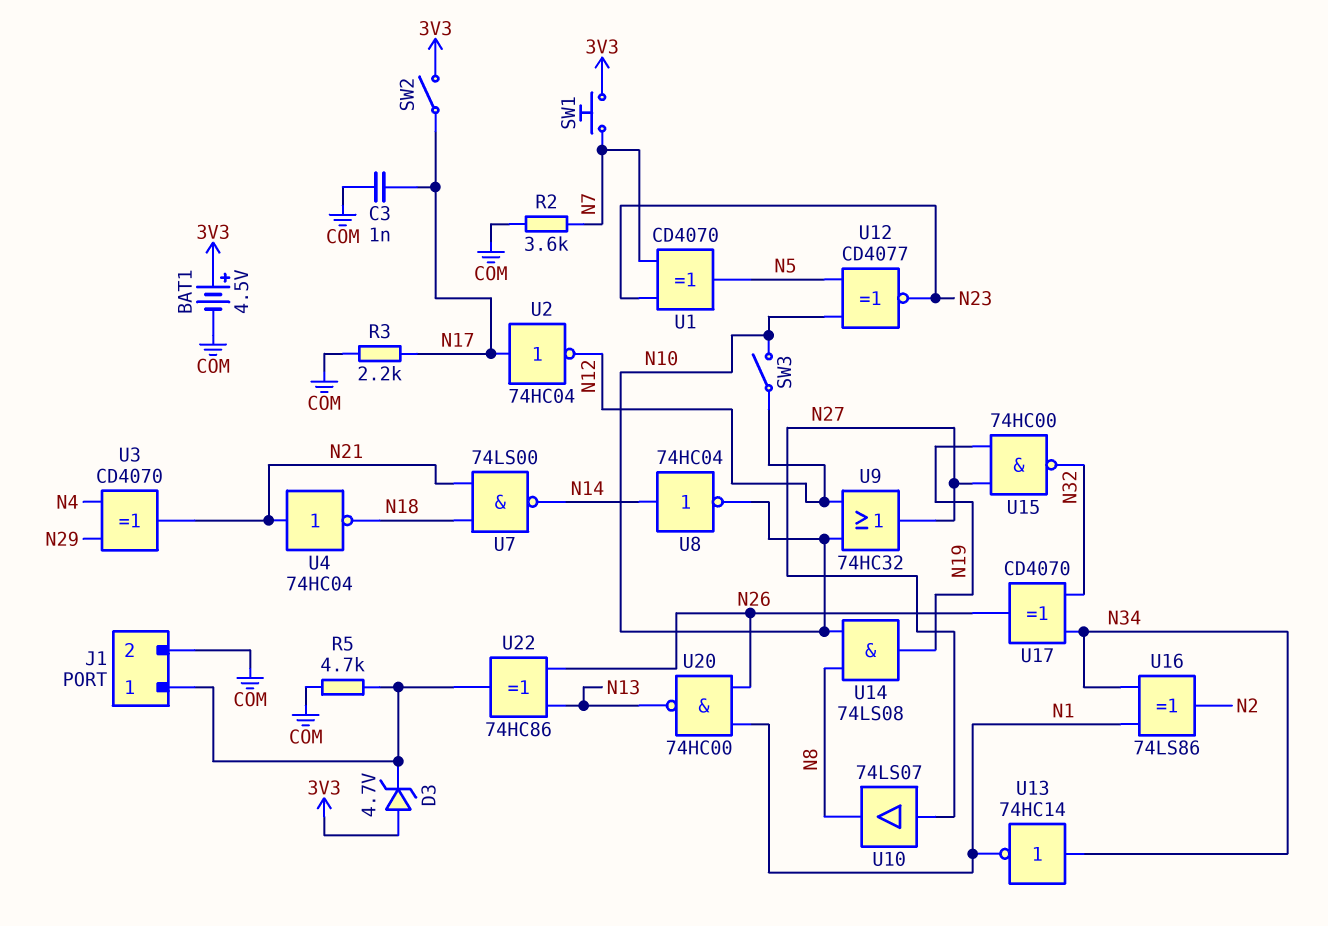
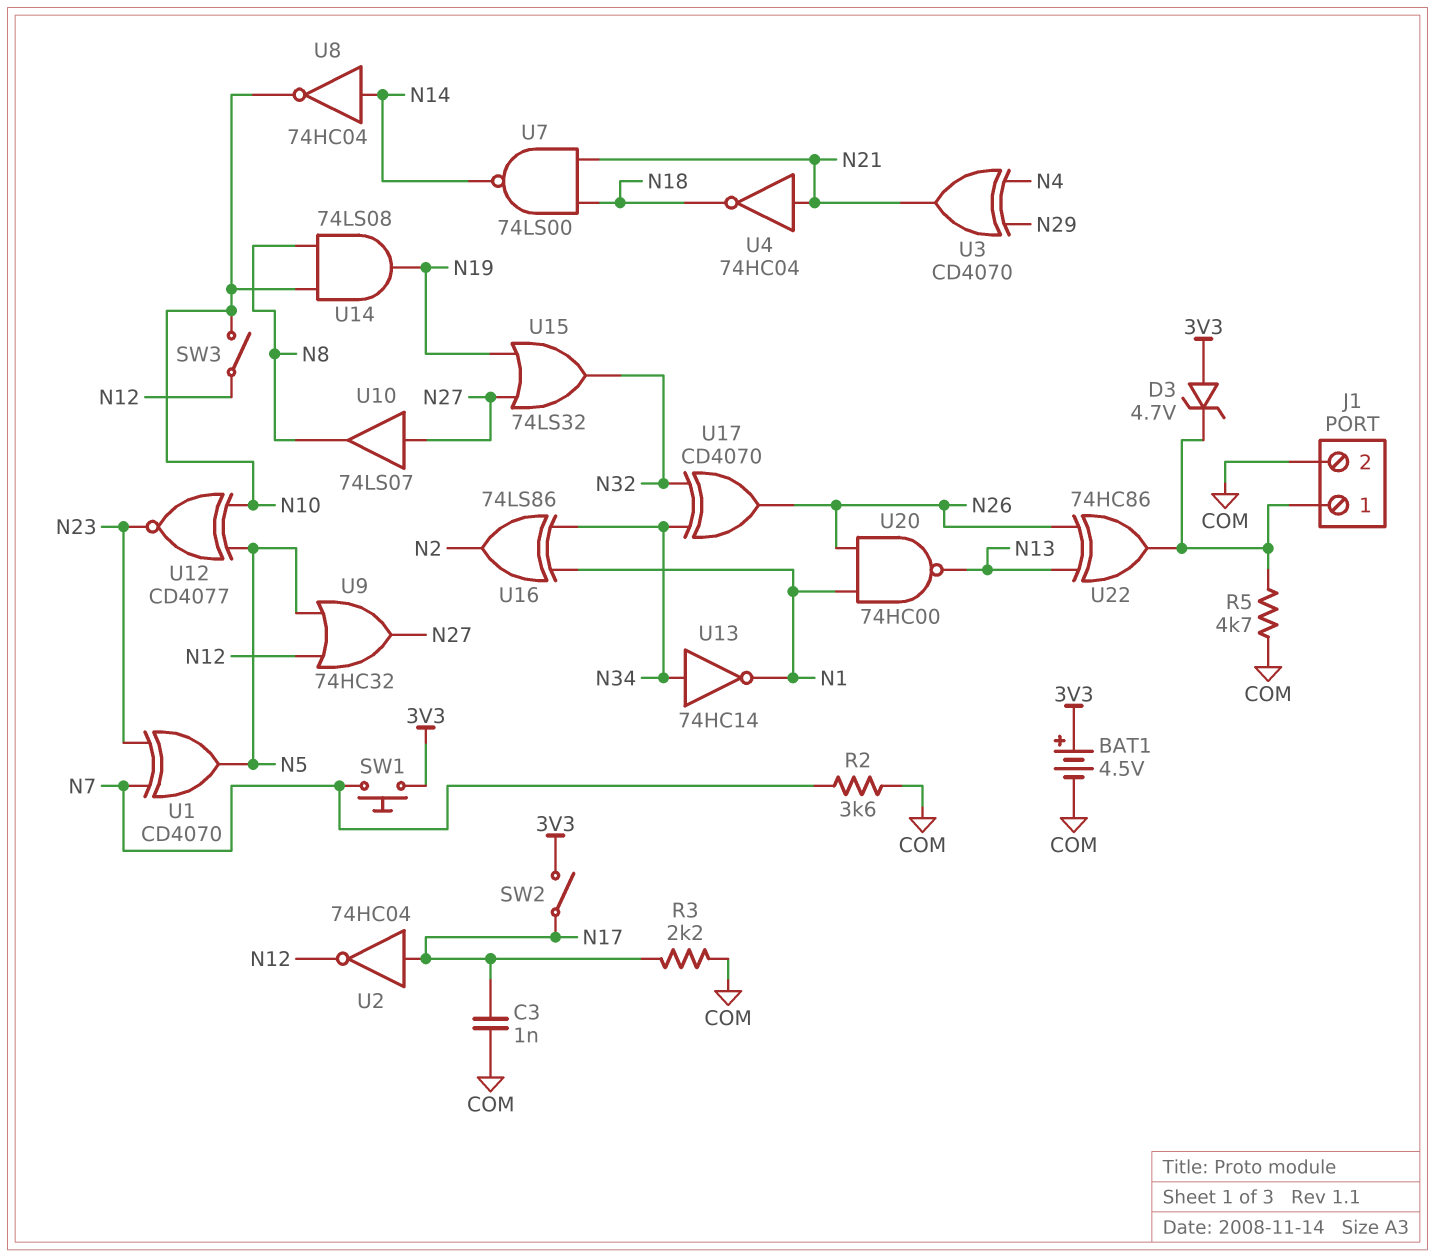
U9: OR 74HC32 (in N10, in N12, out N27) -> OR 74HC32 (in N5, in N12, out N27)
U15: NAND 74HC00 (in N19, in N27, out N32) -> OR 74LS32 (in N19, in N27, out N32)

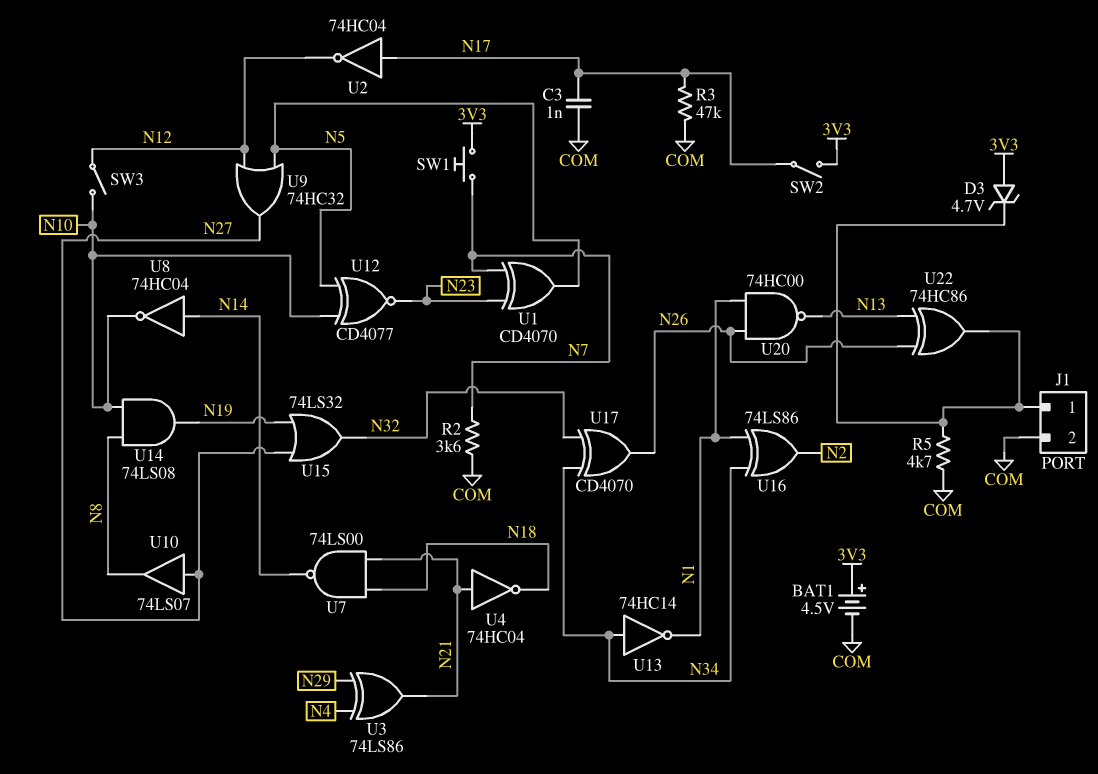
R3: 2.2k (COM, N17) -> 47k (COM, N17)
U3: XOR CD4070 (in N4, in N29, out N21) -> XOR 74LS86 (in N4, in N29, out N21)

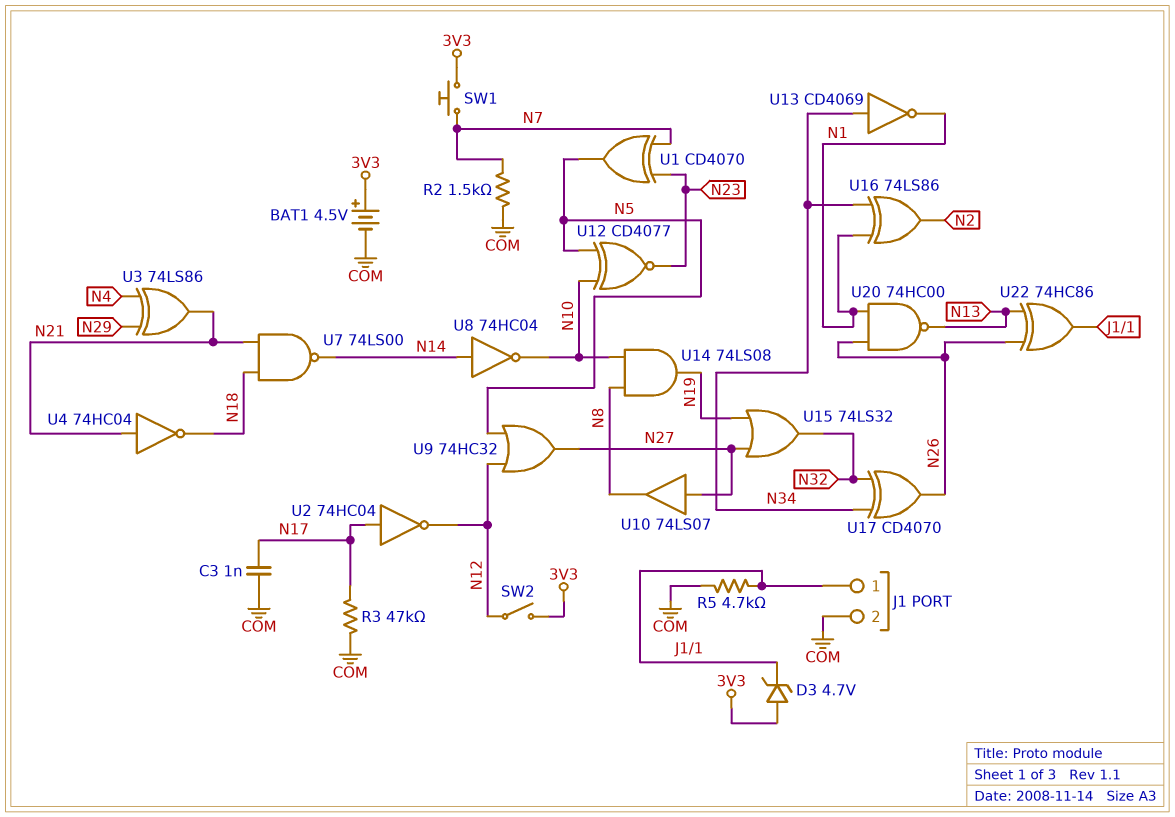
R2: 3.6k (COM, N7) -> 1.5k (COM, N7)
SW2: switch (3V3, N17) -> switch (3V3, N12)
SW3: switch (N10, N12) -> none
U13: NOT 74HC14 (in N34, out N1) -> NOT CD4069 (in N34, out N1)

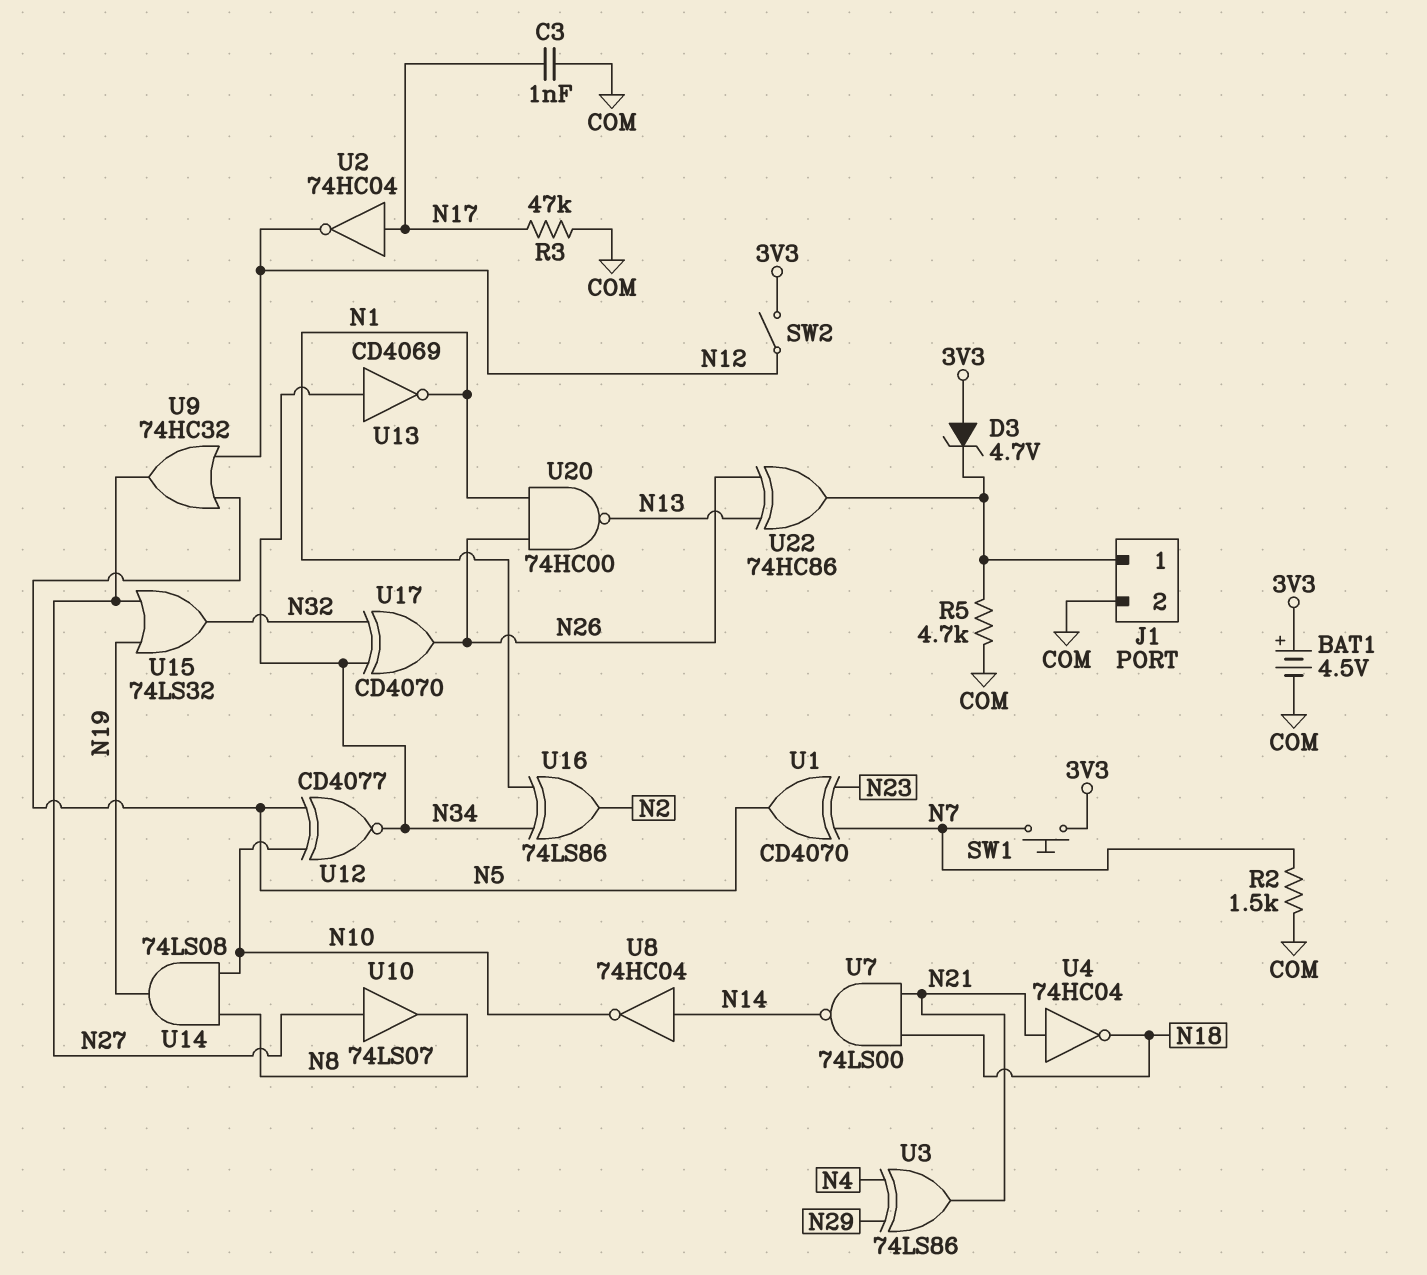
U12: XNOR CD4077 (in N5, in N10, out N23) -> XNOR CD4077 (in N5, in N10, out N34)

